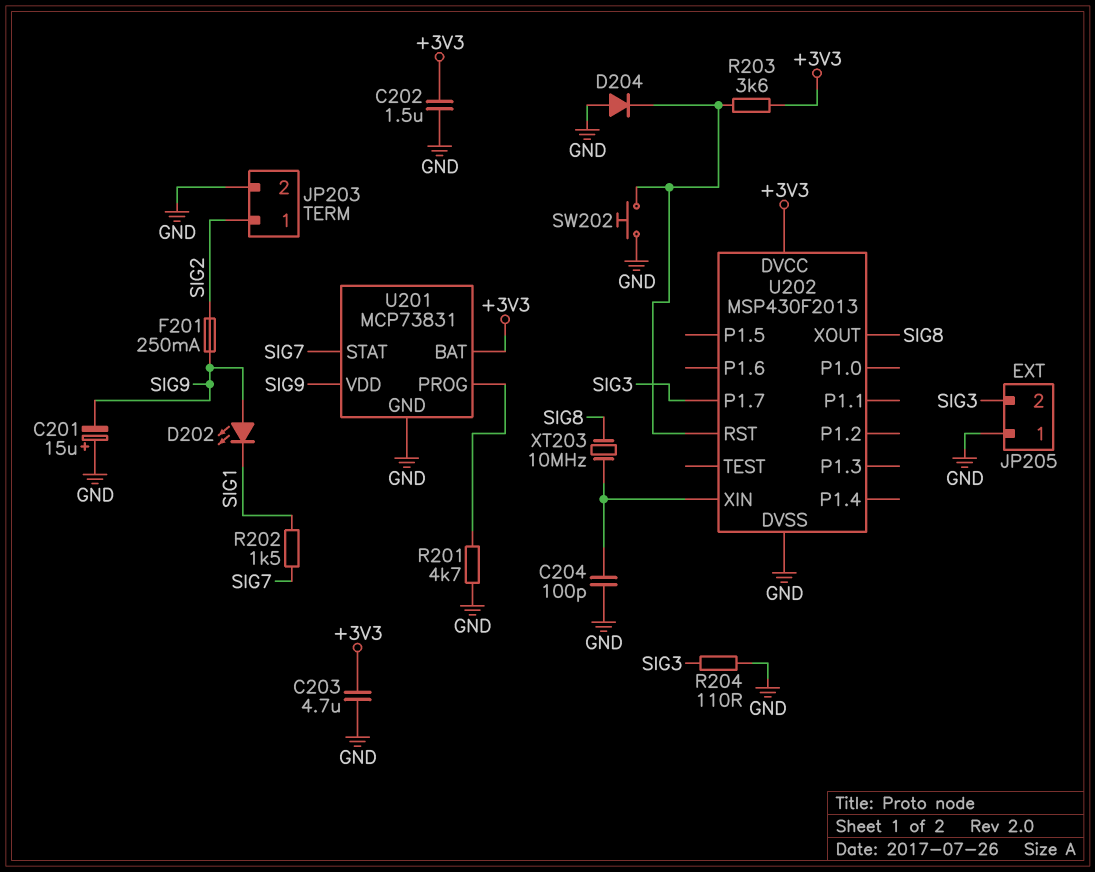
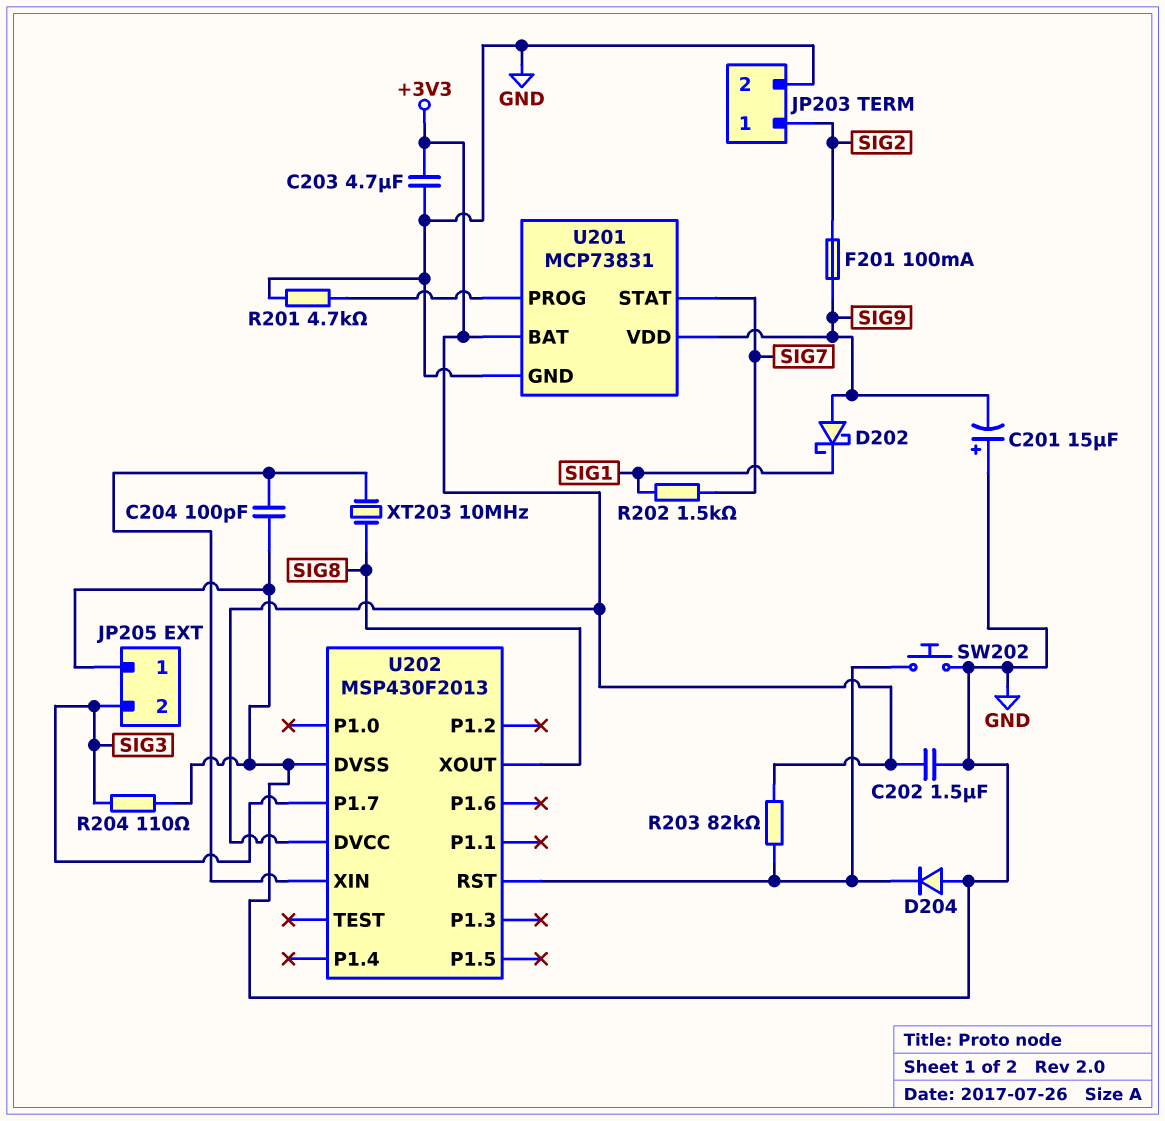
D202: LED (A SIG9, K SIG1) -> schottky (A SIG9, K SIG1)
F201: 250mA (SIG2, SIG9) -> 100mA (SIG2, SIG9)
R203: 3.6k (+3V3, U202/RST) -> 82k (+3V3, U202/RST)

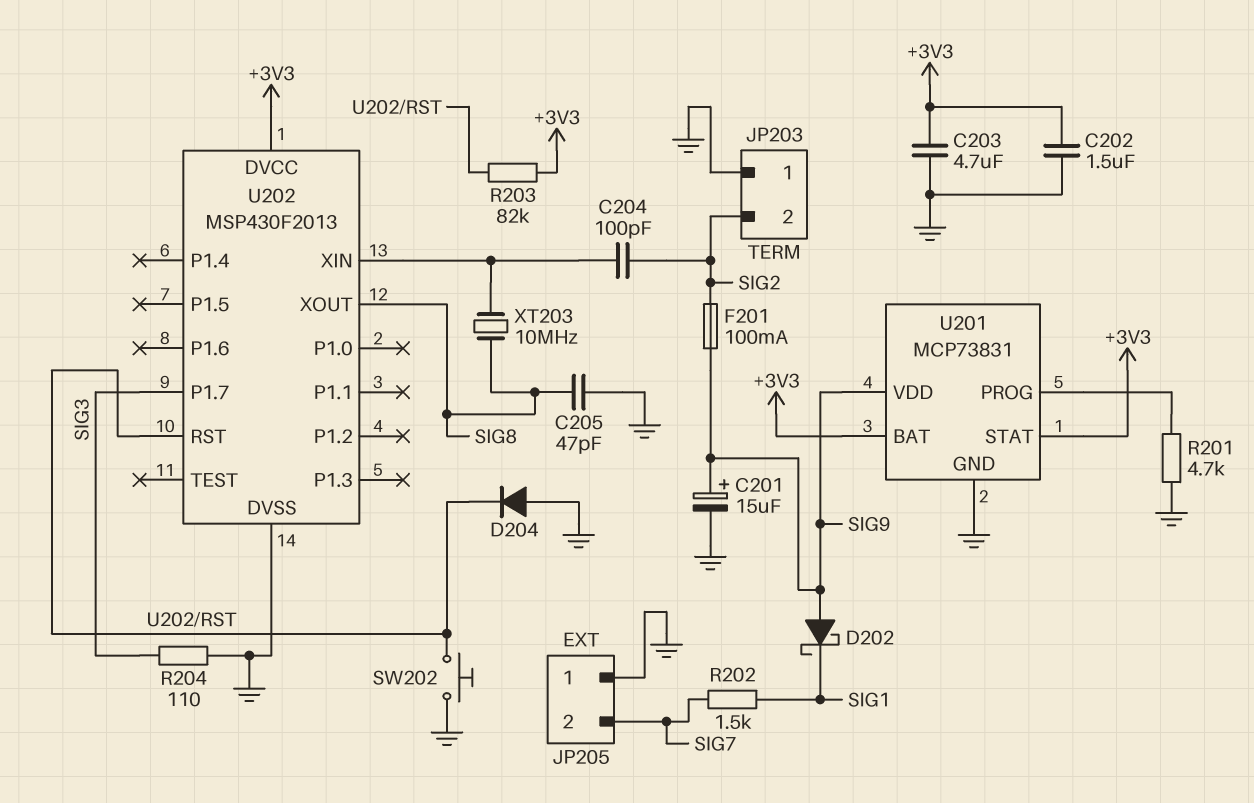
C201: 15uF (plus GND, minus SIG9) -> 15uF (plus SIG9, minus GND)
C204: 100pF (GND, U202/XIN) -> 100pF (SIG2, U202/XIN)
C205: none -> 47pF (GND, SIG8)
JP203 pin 1: SIG2 -> GND
JP203 pin 2: GND -> SIG2
JP205 pin 2: SIG3 -> SIG7
U201 pin STAT: SIG7 -> +3V3

